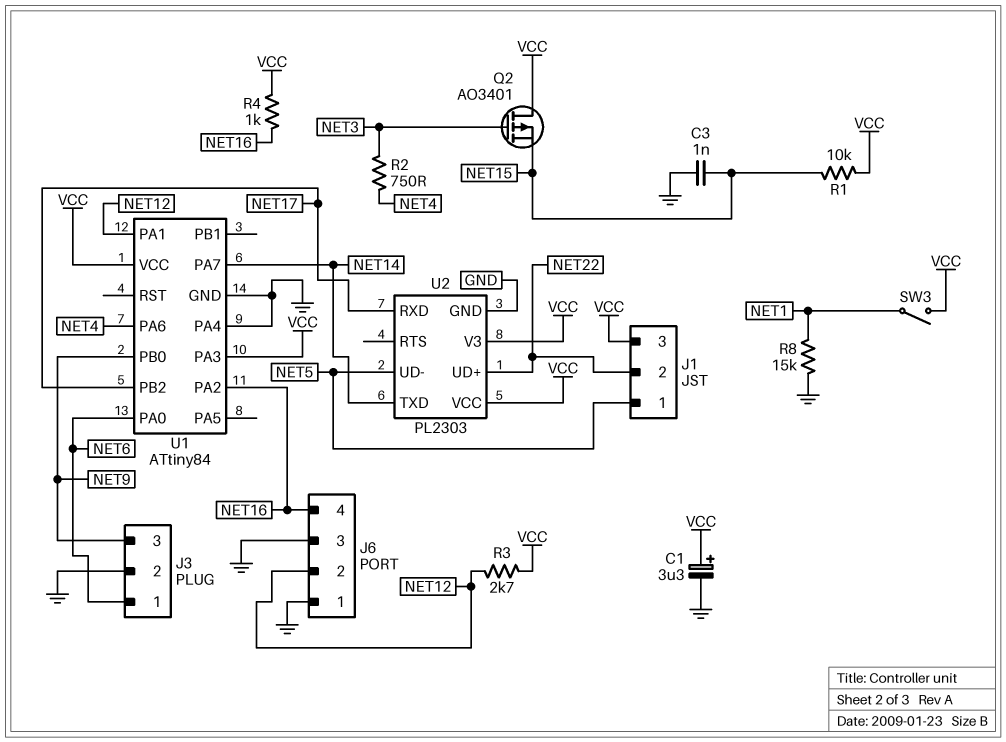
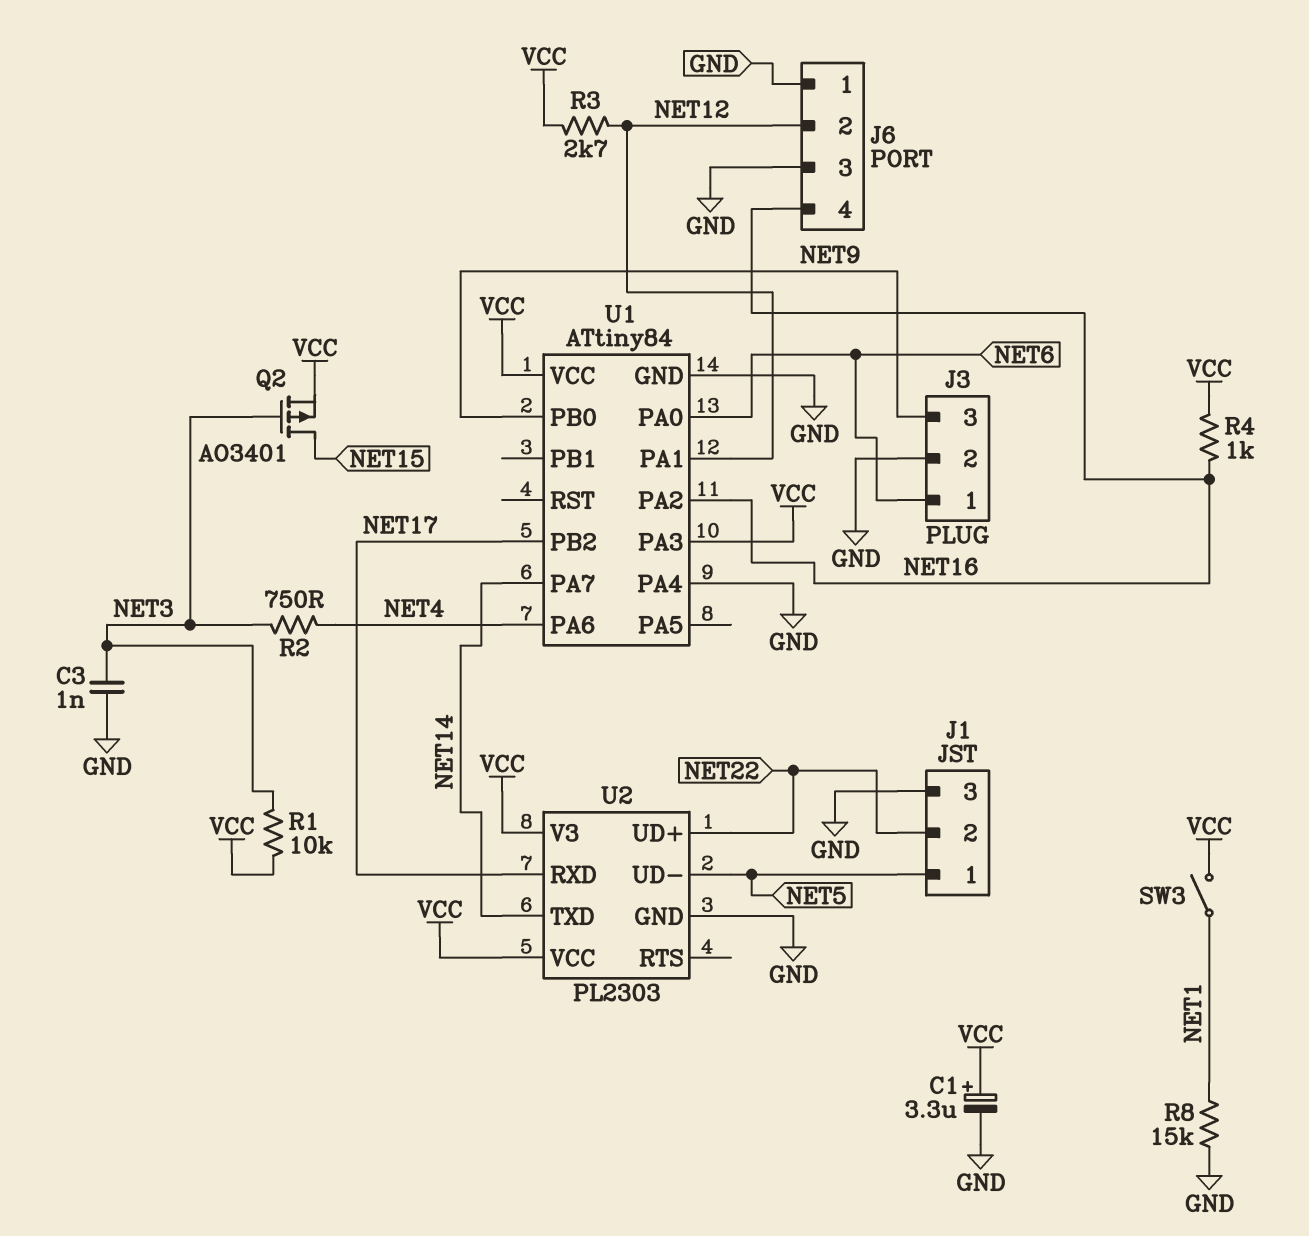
C3: 1nF (GND, NET15) -> 1nF (GND, NET3)
J1 pin 3: VCC -> GND
Q2: PMOS AO3401 (G NET3, D VCC, S NET15) -> PMOS AO3401 (G NET3, D NET15, S VCC)
R1: 10k (NET15, VCC) -> 10k (NET3, VCC)

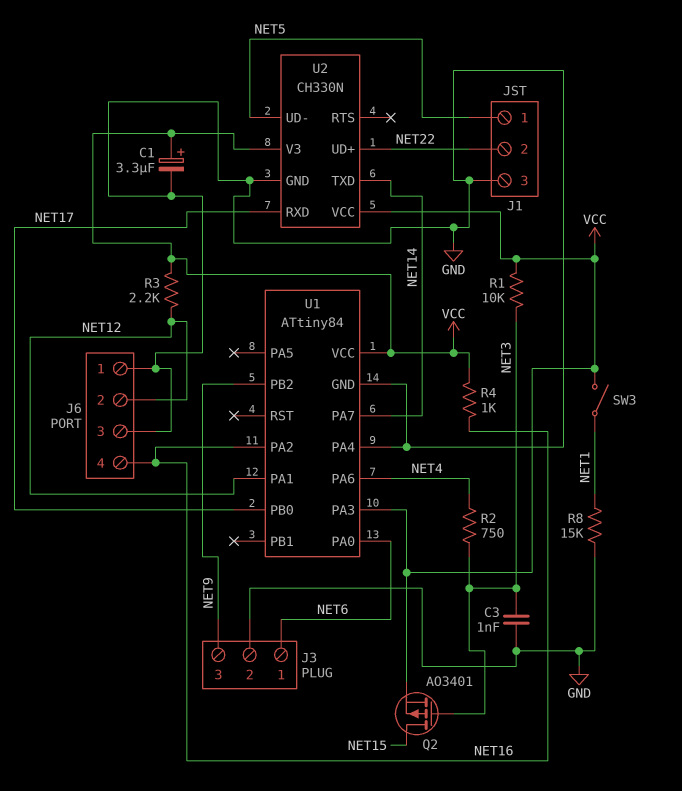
R3: 2.7k (NET12, VCC) -> 2.2k (NET12, VCC)
U1 pin PB0: NET9 -> NET17
U1 pin PB2: NET17 -> NET9
U2: PL2303 -> CH330N

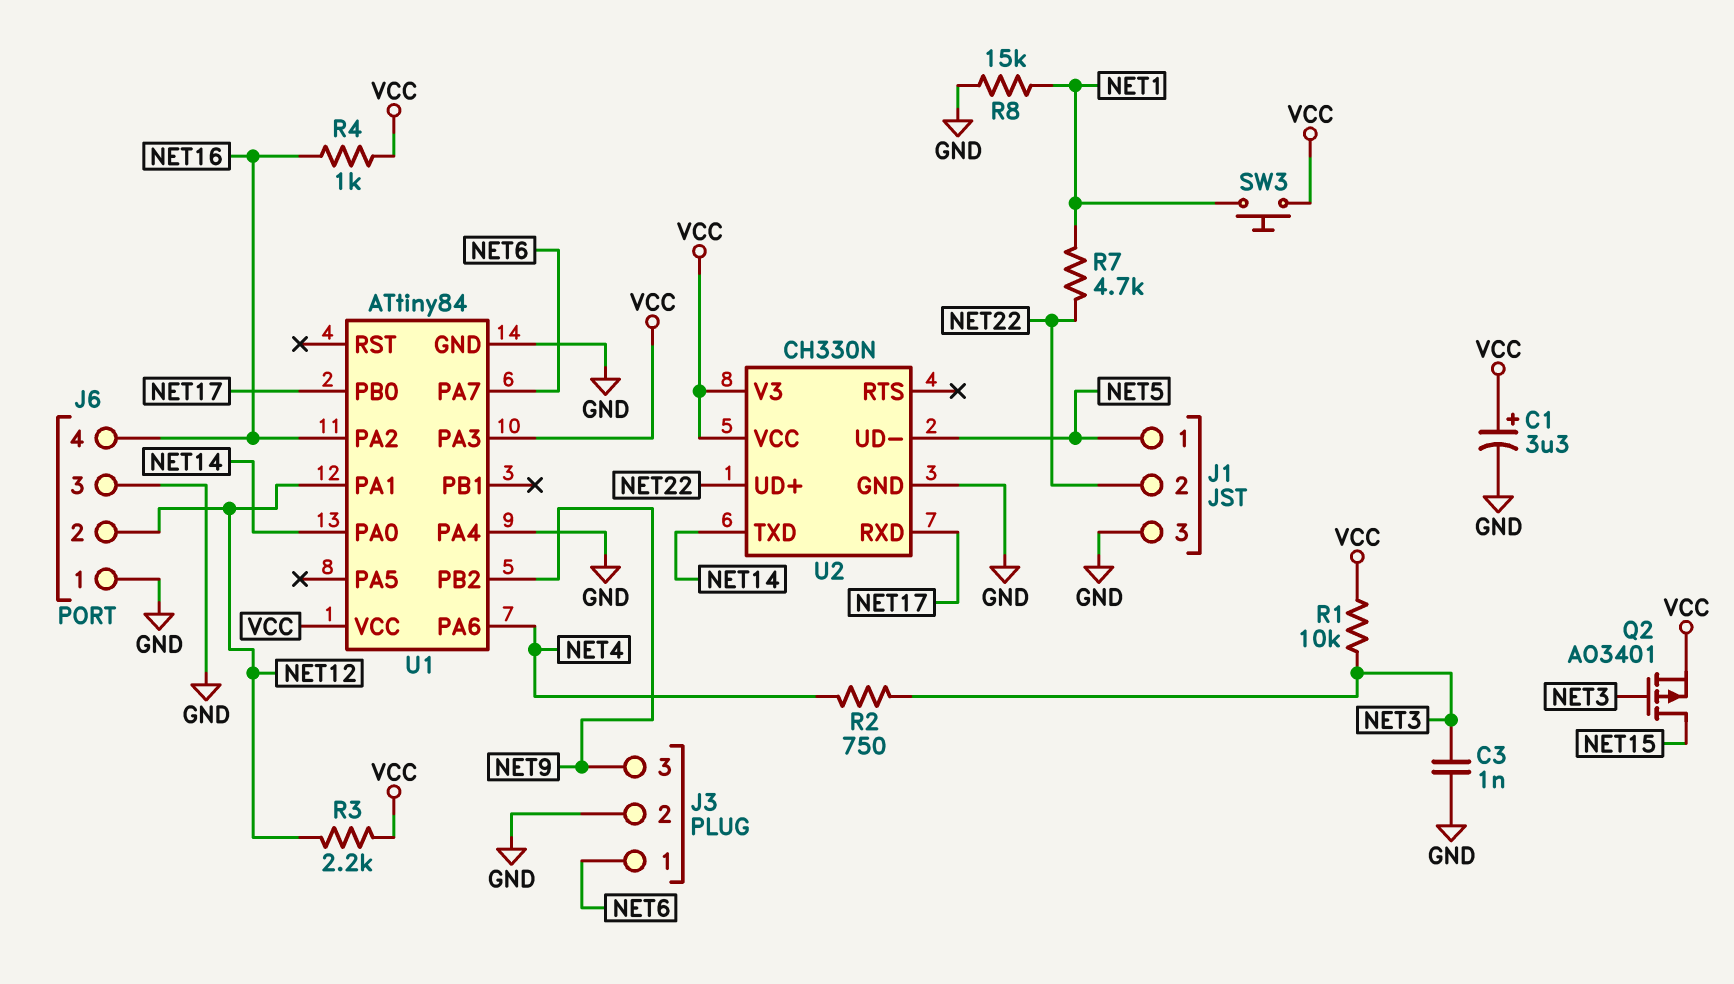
R7: none -> 4.7k (NET1, NET22)
SW3: switch (NET1, VCC) -> button (NET1, VCC)
U1 pin PA0: NET6 -> NET14
U1 pin PA7: NET14 -> NET6

